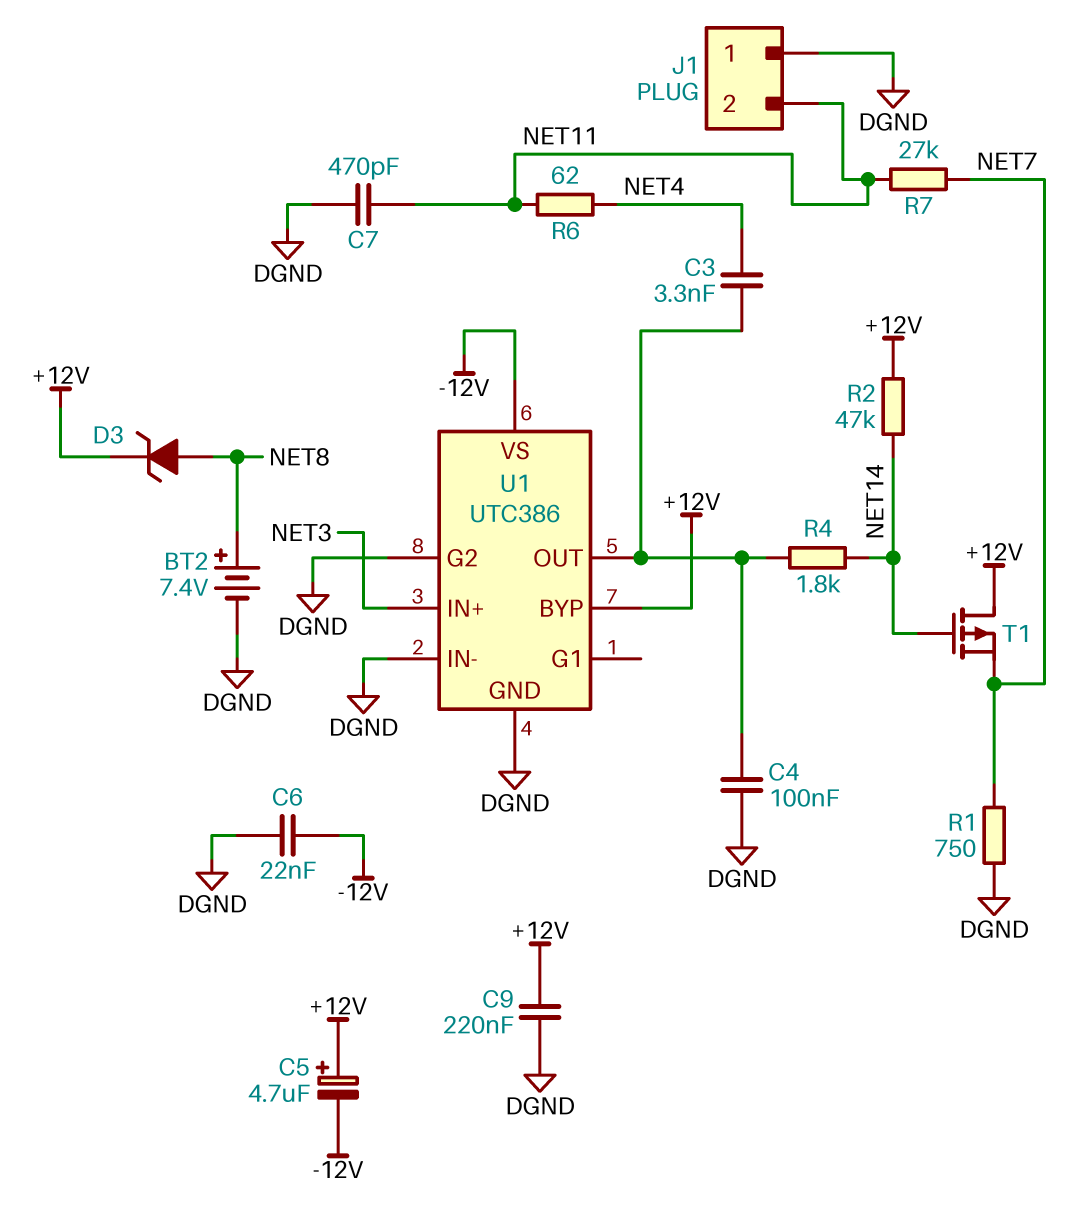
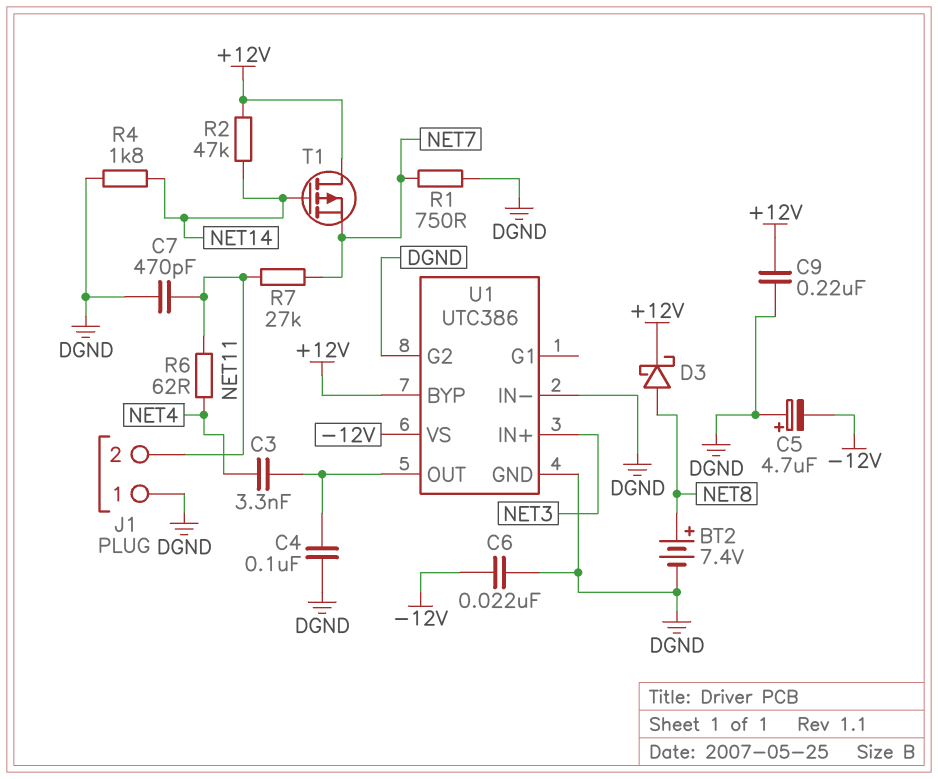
C5: 4.7uF (plus +12V, minus -12V) -> 4.7uF (plus DGND, minus -12V)
D3: zener (A NET8, K +12V) -> schottky (A NET8, K +12V)
R4: 1.8k (NET14, U1/OUT) -> 1.8k (DGND, NET14)

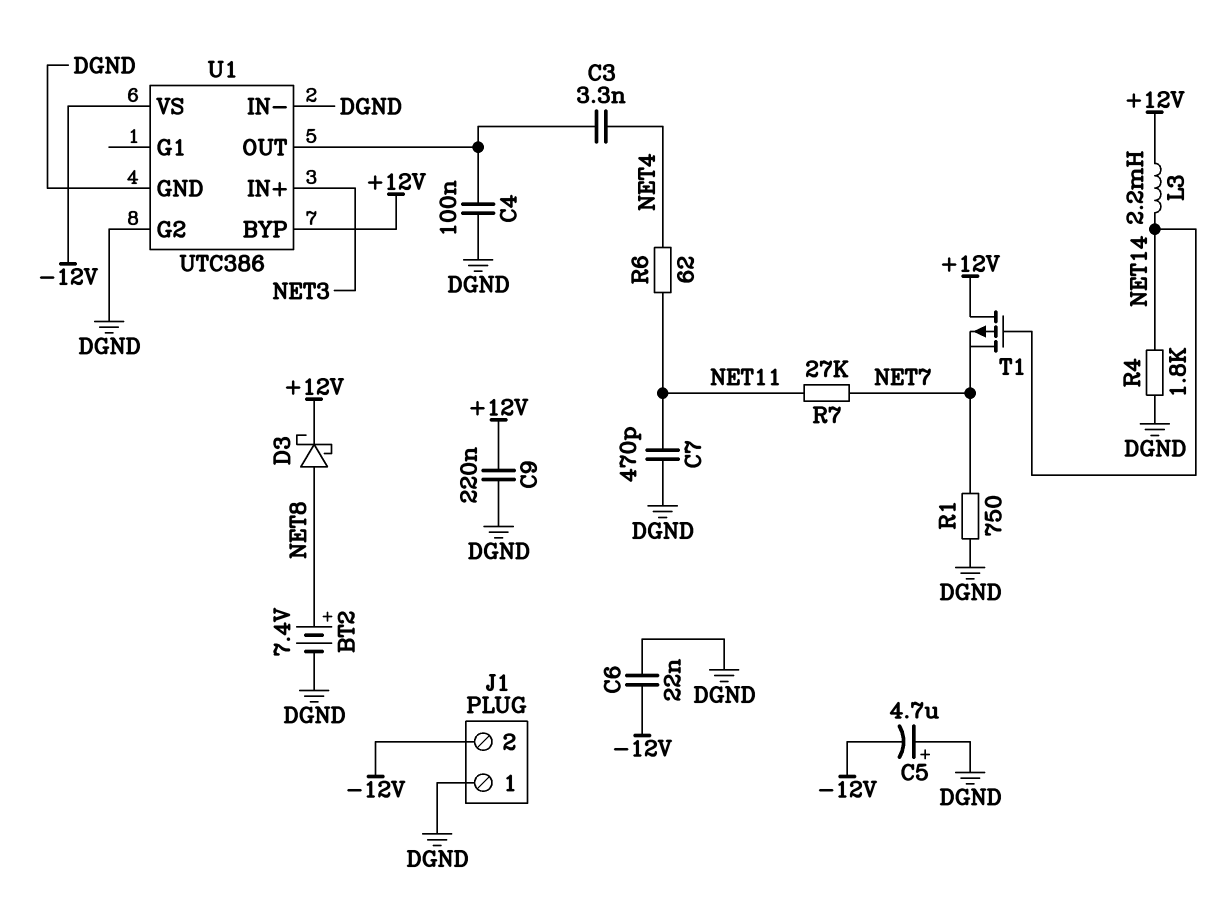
J1 pin 2: NET11 -> -12V
L3: none -> 2.2mH (+12V, NET14)
R2: 47k (+12V, NET14) -> none

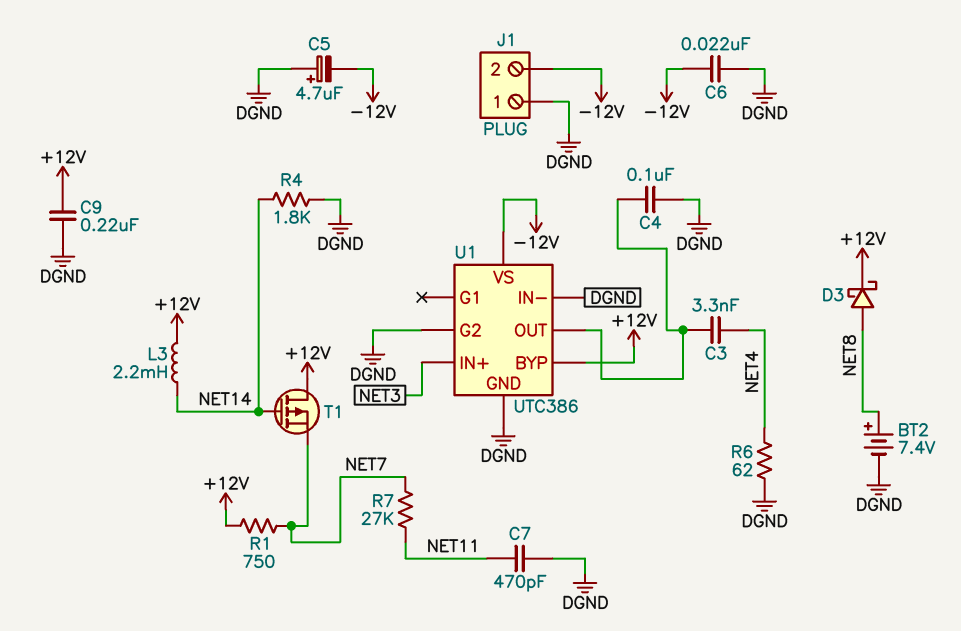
R1: 750 (DGND, NET7) -> 750 (+12V, NET7)
R6: 62 (NET4, NET11) -> 62 (DGND, NET4)

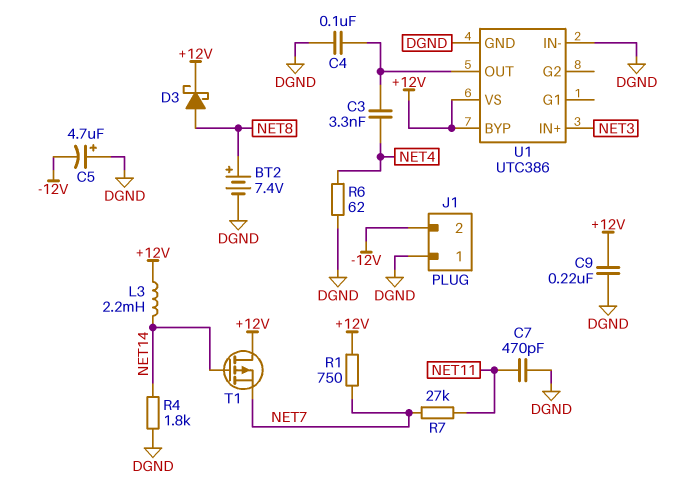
C6: 22nF (-12V, DGND) -> none
U1 pin G2: DGND -> none
U1 pin VS: -12V -> +12V

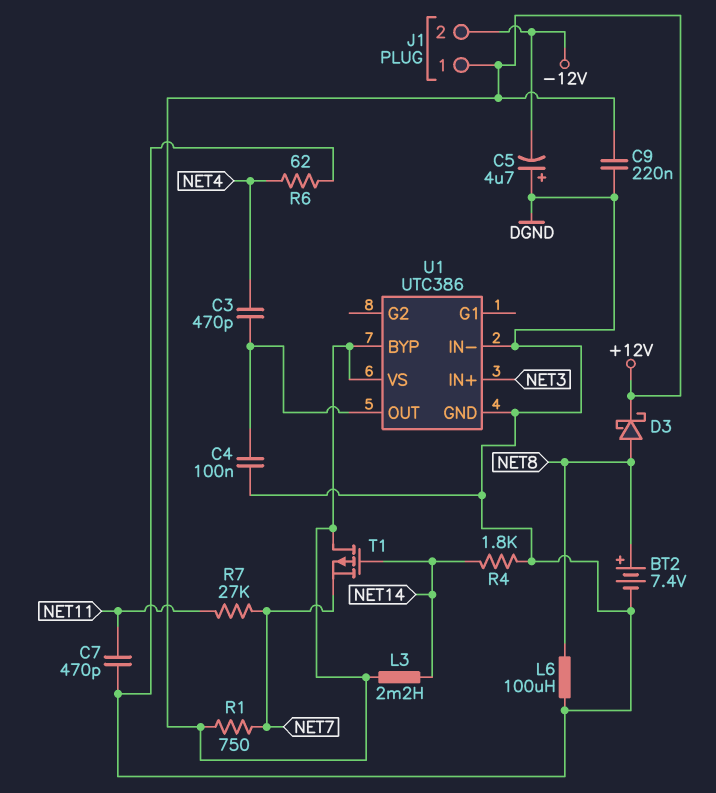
C3: 3.3nF (NET4, U1/OUT) -> 470pF (NET4, U1/OUT)
J1 pin 1: DGND -> +12V
L6: none -> 100uH (DGND, NET8)

